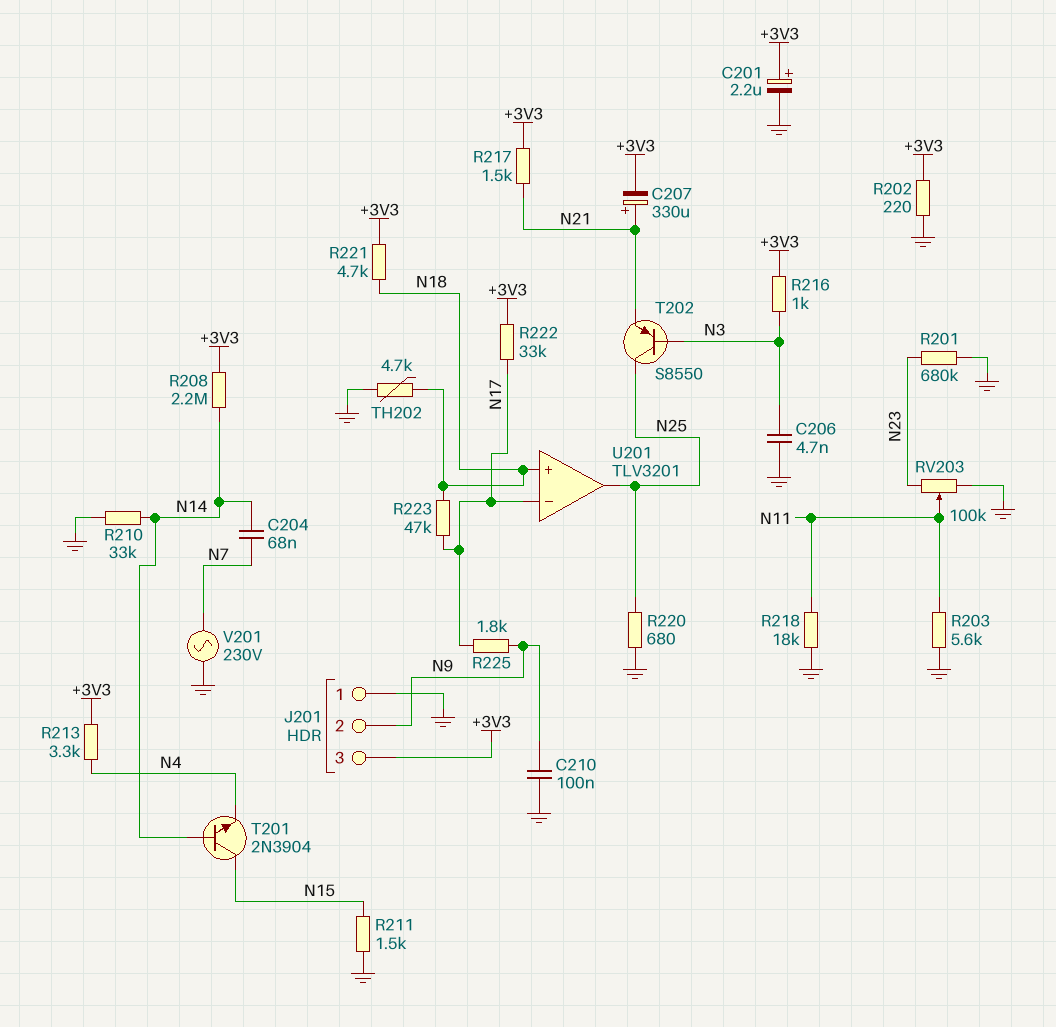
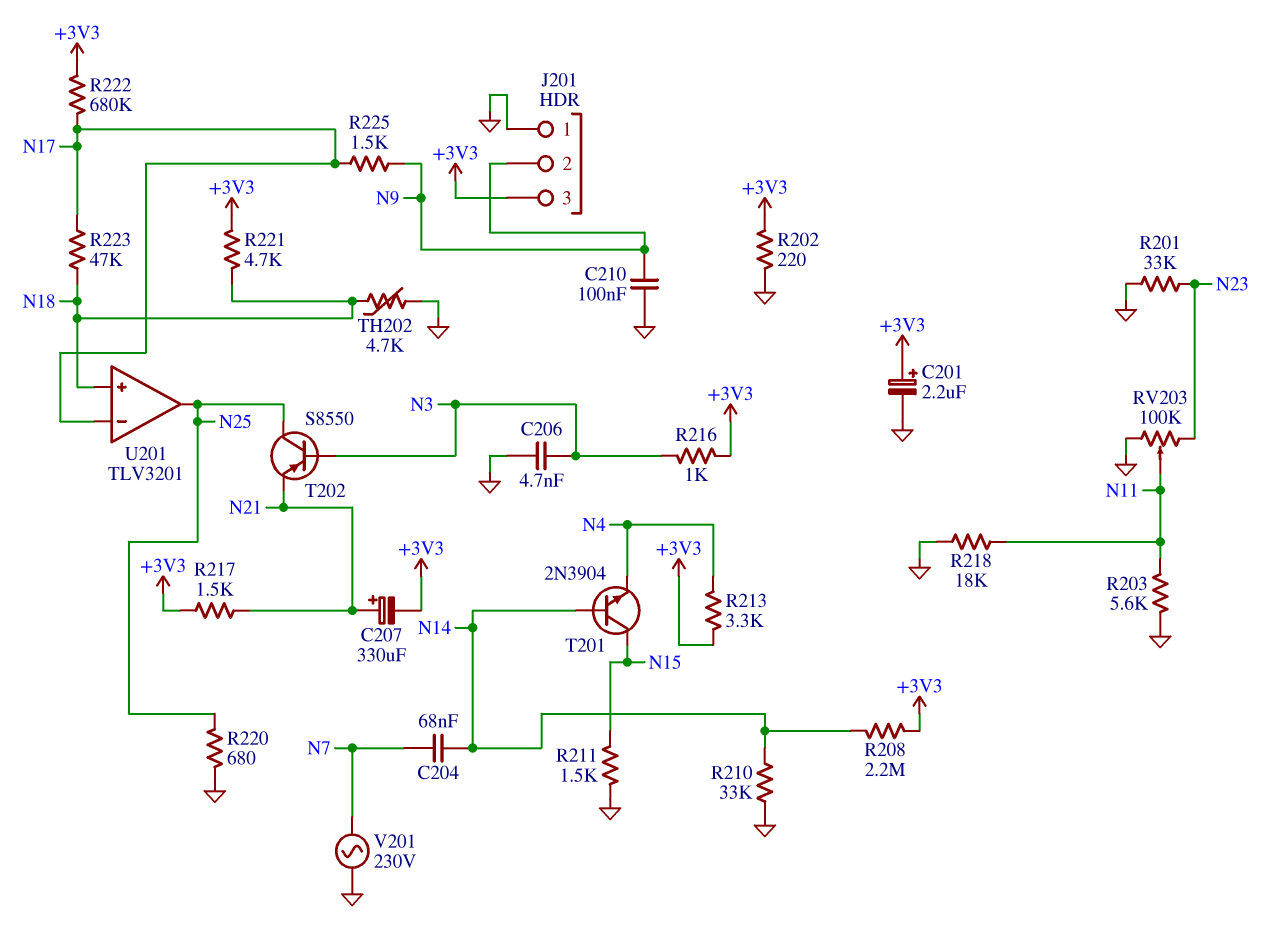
R201: 680k (GND, N23) -> 33k (GND, N23)
R222: 33k (+3V3, N17) -> 680k (+3V3, N17)
R225: 1.8k (N9, N17) -> 1.5k (N9, N17)

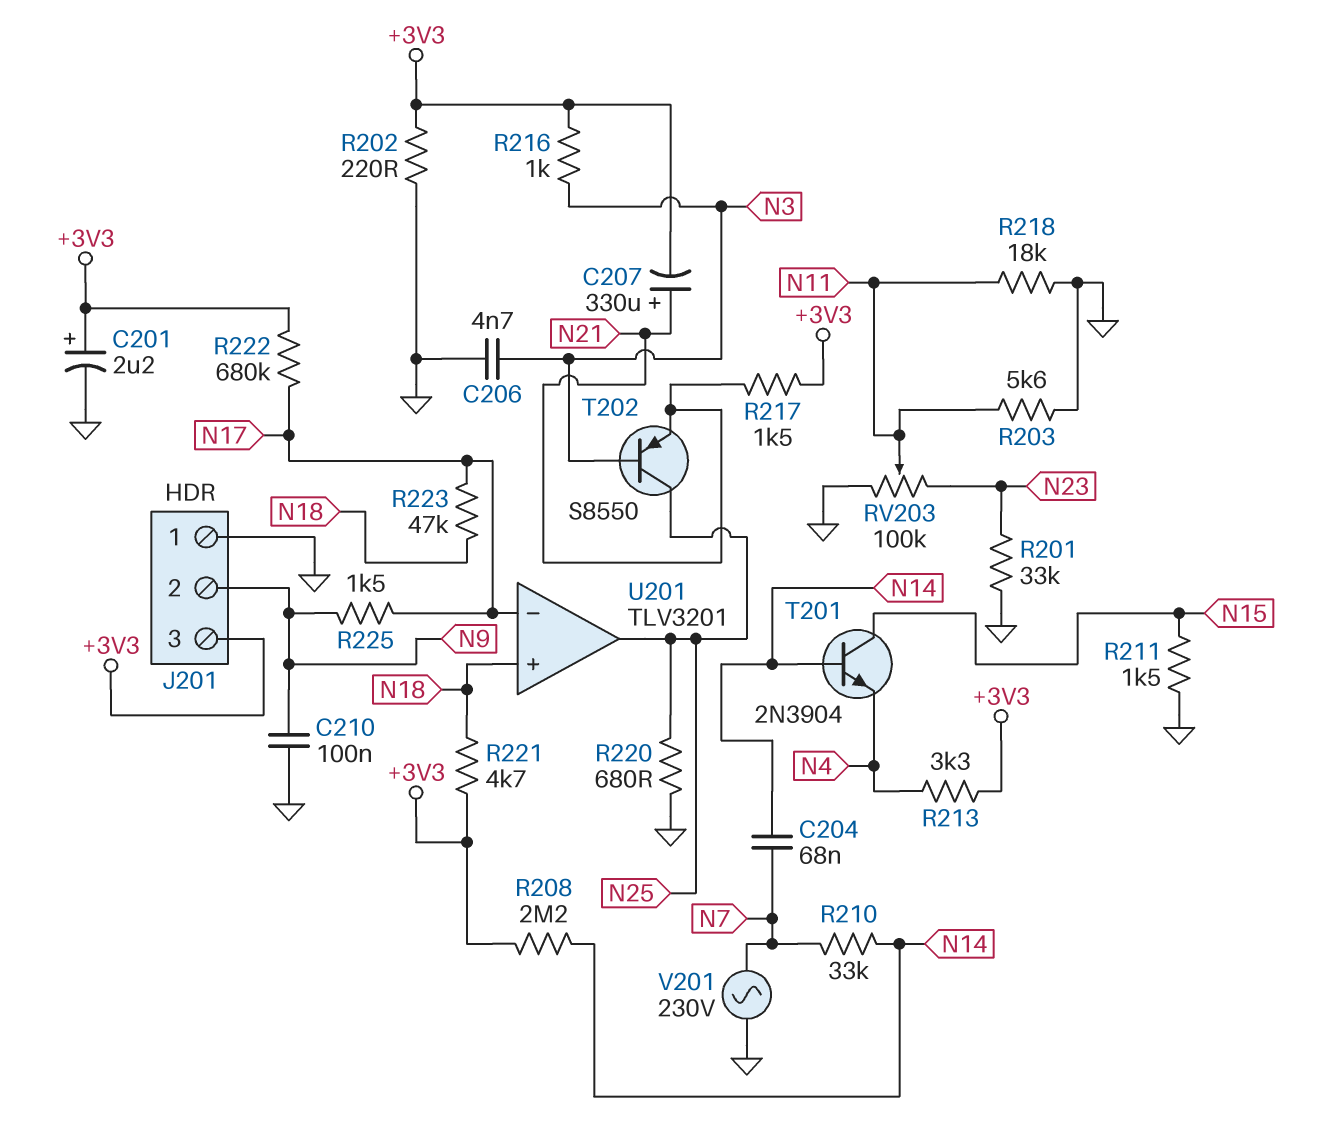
R210: 33k (GND, N14) -> 33k (N7, N14)
TH202: 4.7k (GND, N18) -> none

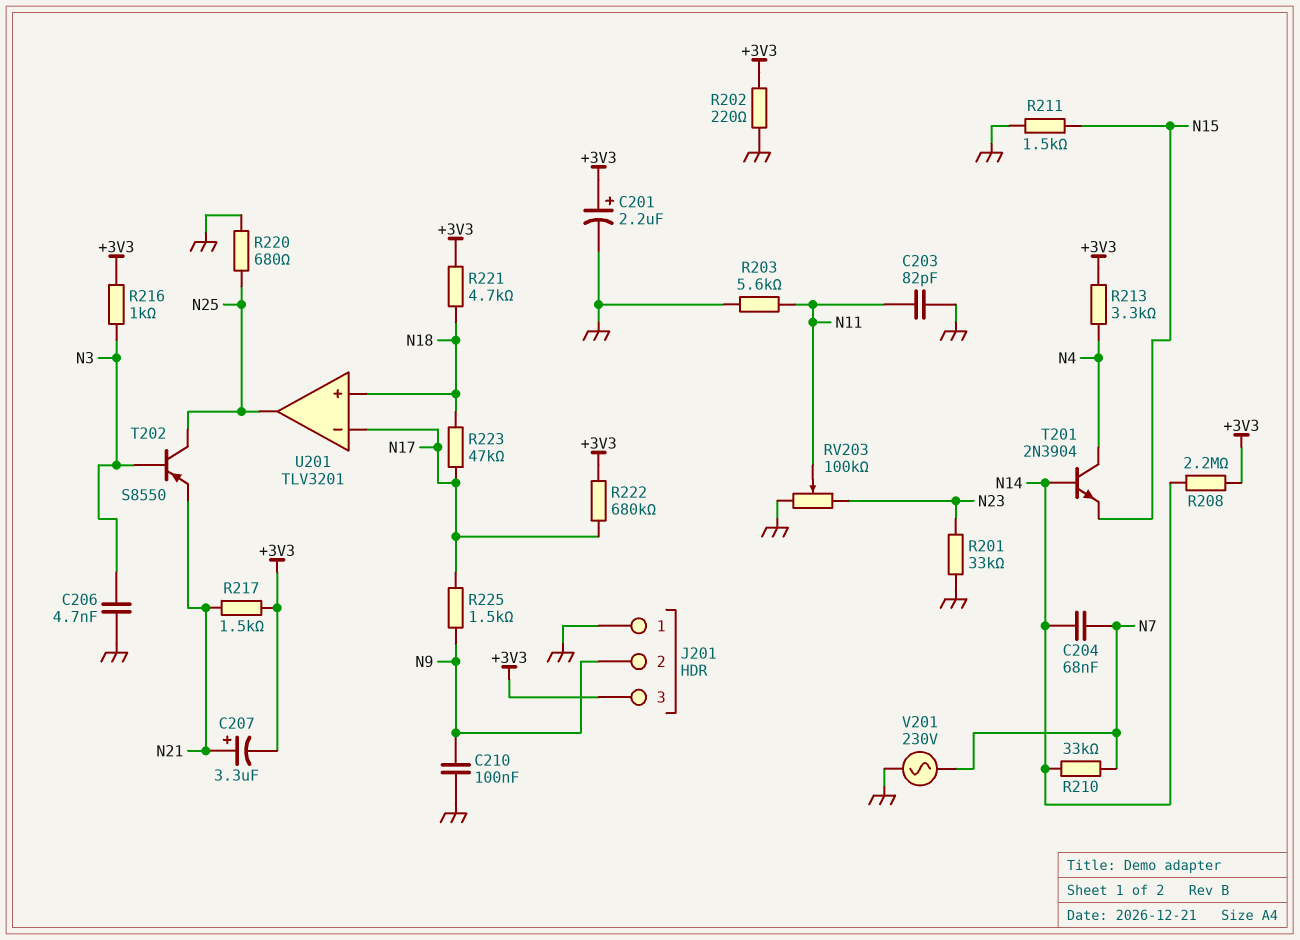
C203: none -> 82pF (GND, N11)
C207: 330uF (plus N21, minus +3V3) -> 3.3uF (plus N21, minus +3V3)
R218: 18k (GND, N11) -> none
T201: NPN 2N3904 (B N14, C N15, E N4) -> NPN 2N3904 (B N14, C N4, E N15)

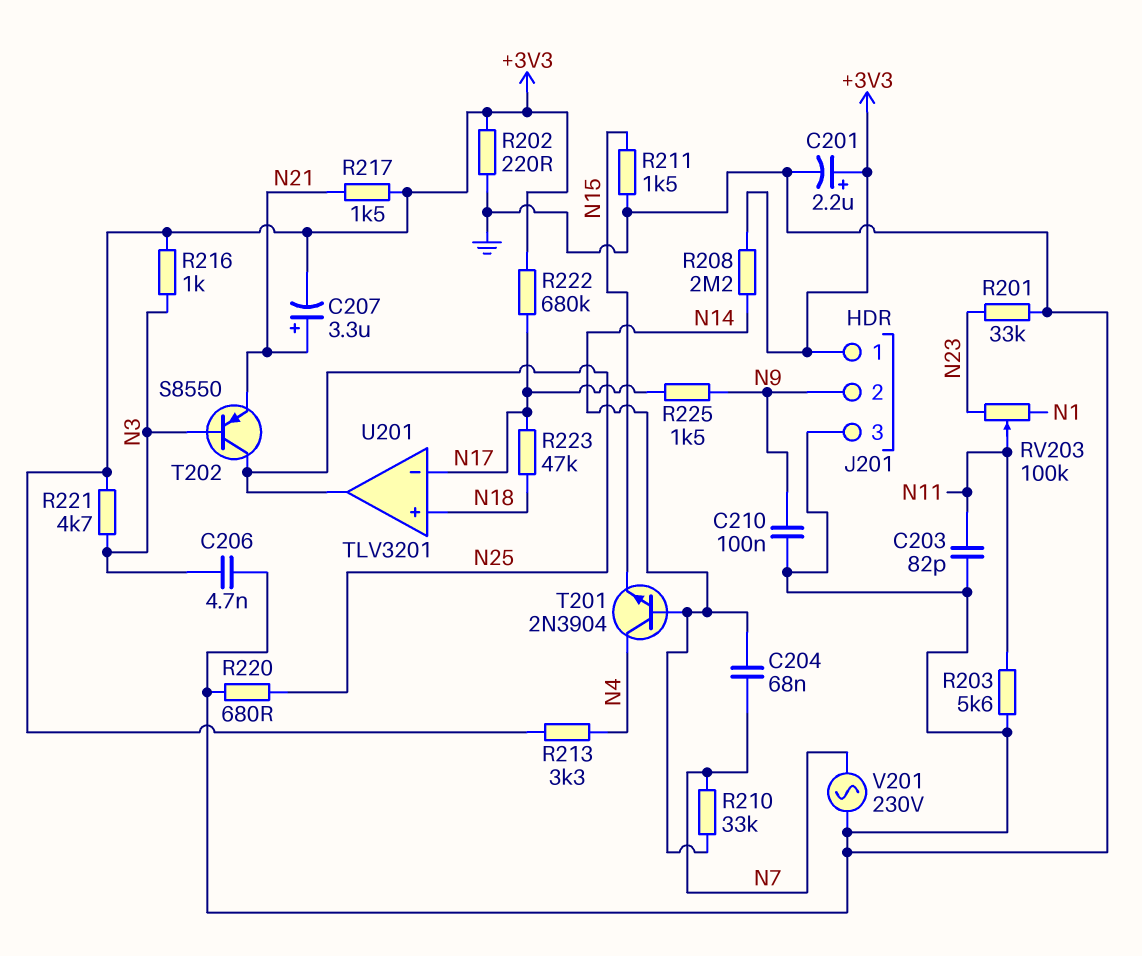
J201 pin 1: GND -> +3V3
J201 pin 3: +3V3 -> GND
R221: 4.7k (+3V3, N18) -> 4.7k (+3V3, N3)
RV203: 100k (GND, N23, wiper N11) -> 100k (N1, N23, wiper N11)

